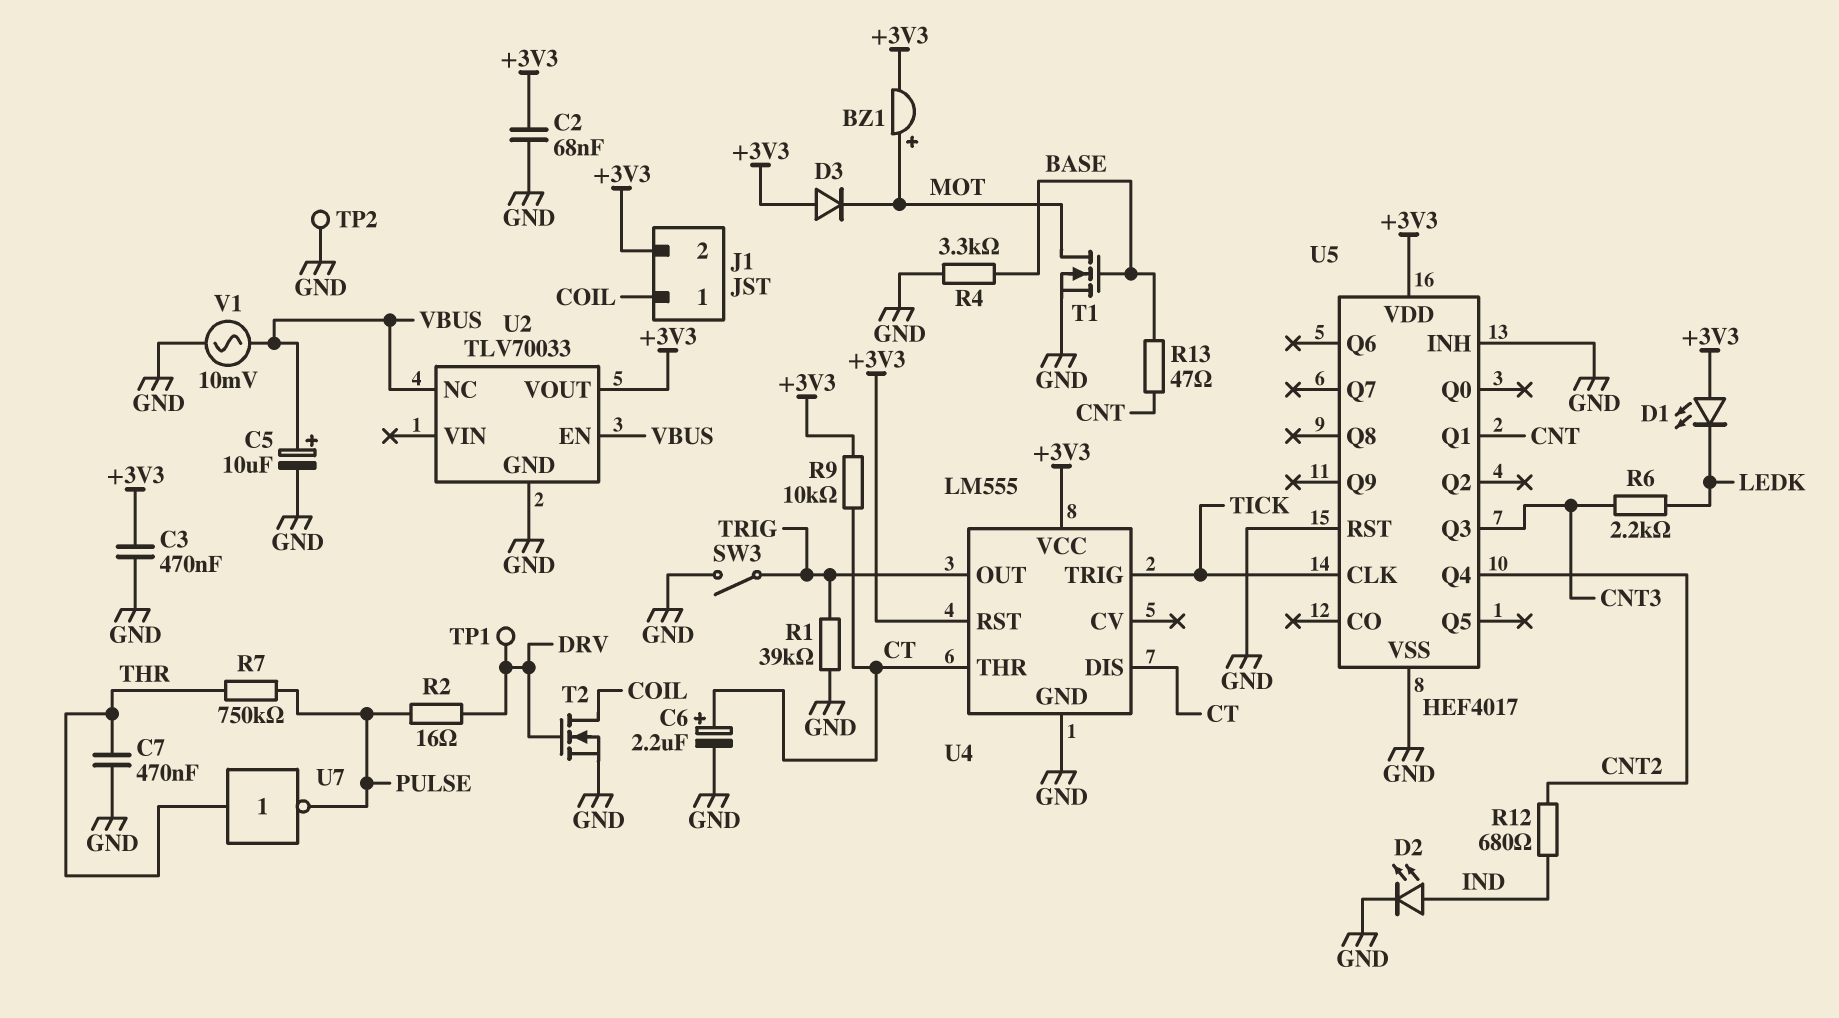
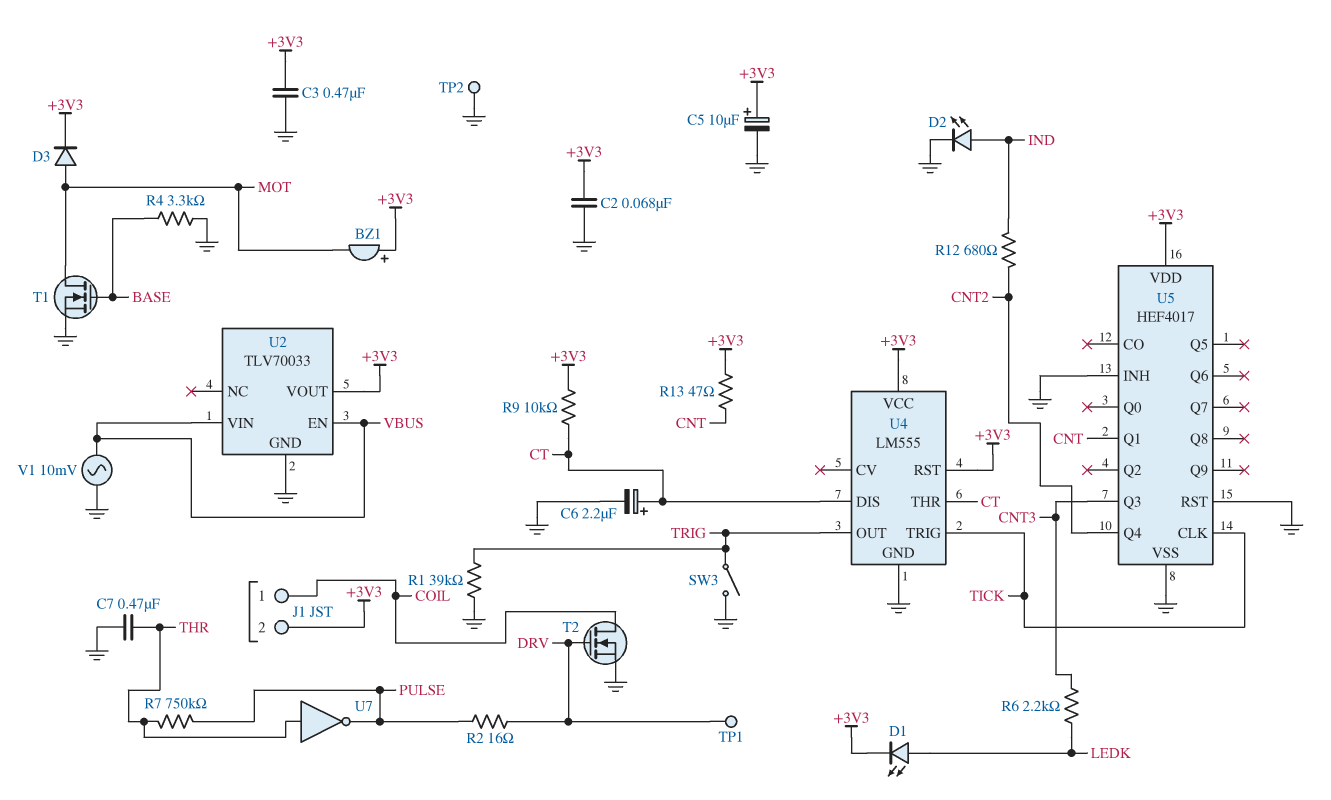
BZ1: buzzer (plus MOT, minus +3V3) -> buzzer (plus +3V3, minus MOT)
C5: 10uF (plus VBUS, minus GND) -> 10uF (plus +3V3, minus GND)
D1: LED (A +3V3, K LEDK) -> LED (A LEDK, K +3V3)
D3: diode (A +3V3, K MOT) -> diode (A MOT, K +3V3)
R13: 47 (BASE, CNT) -> 47 (+3V3, CNT)
U2 pin NC: VBUS -> none
U2 pin VIN: none -> VBUS

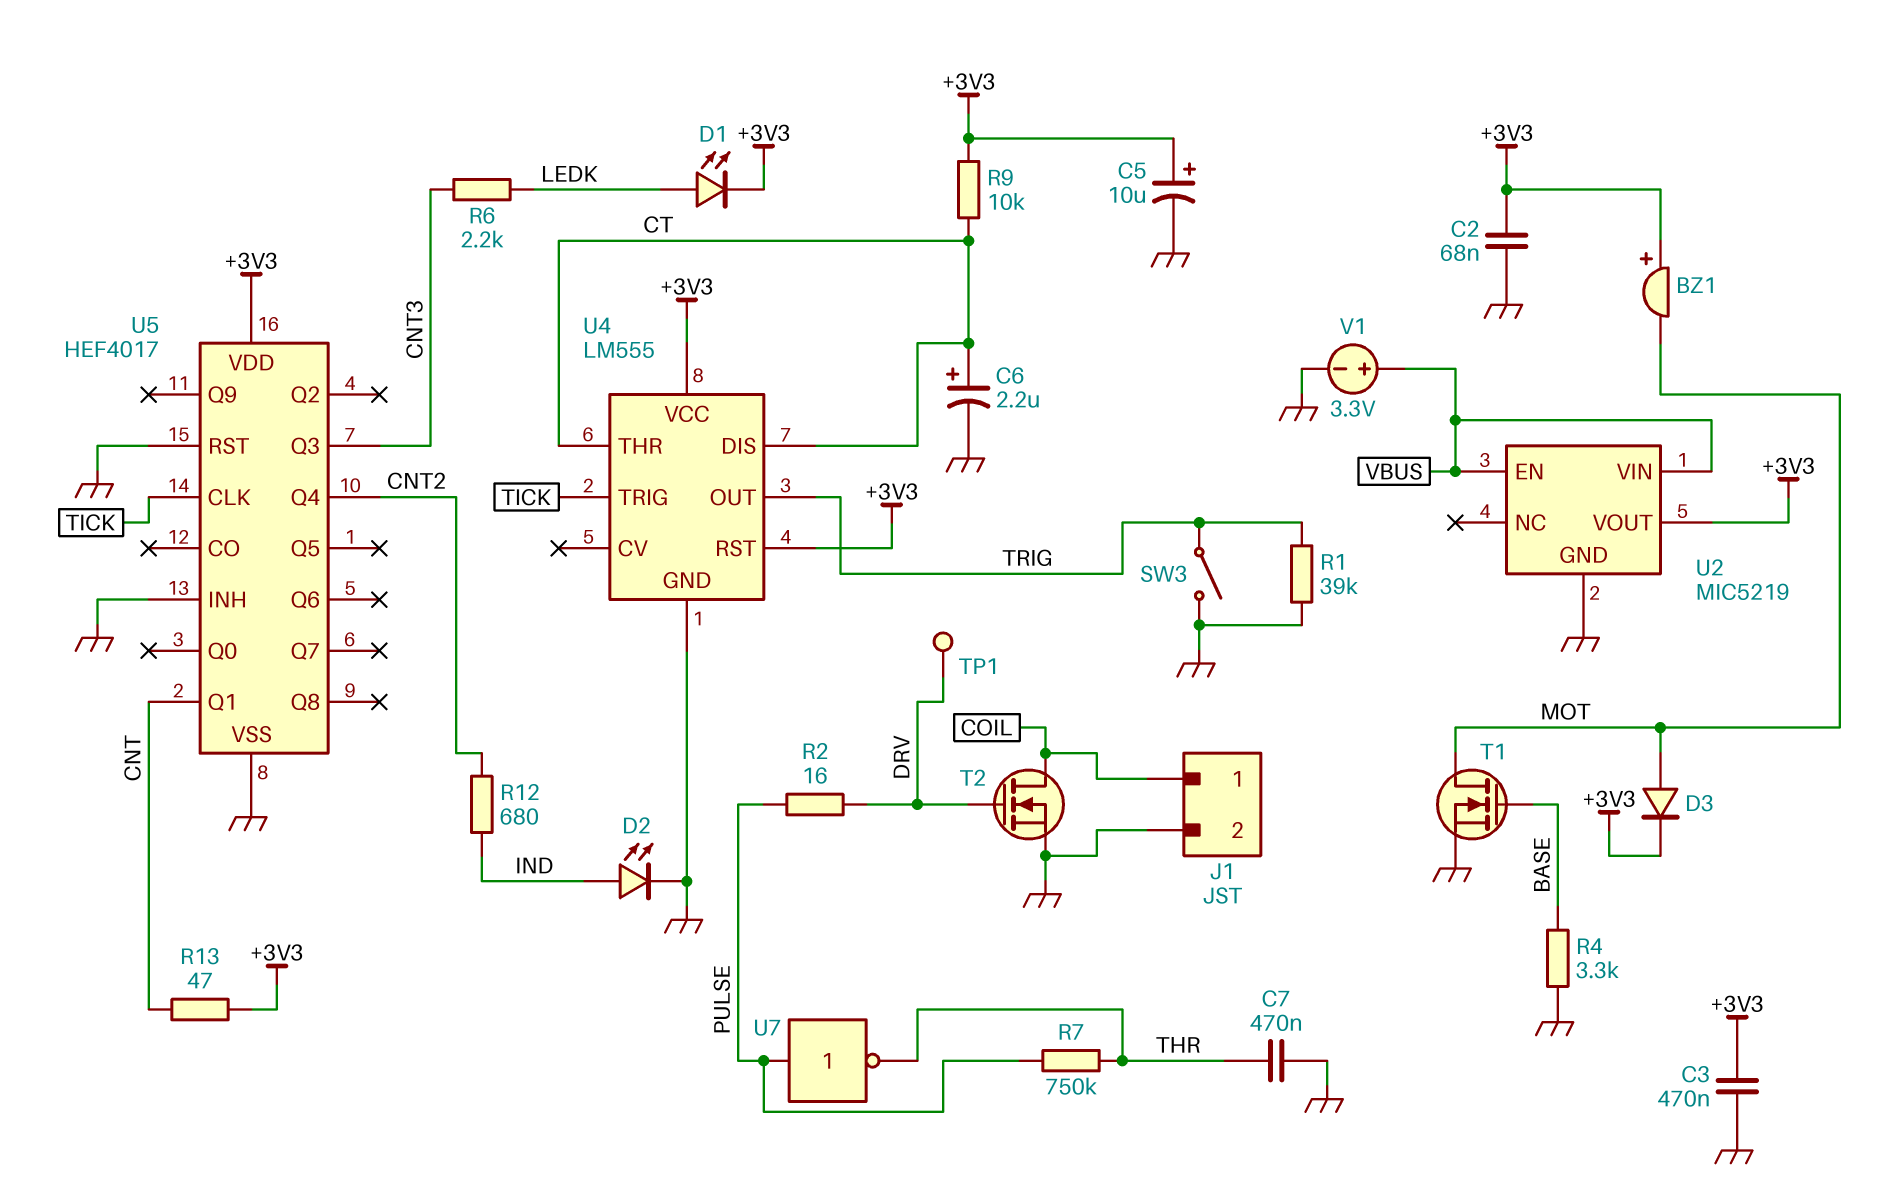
J1 pin 2: +3V3 -> GND
TP2: test point (GND) -> none
U2: TLV70033 -> MIC5219
U7: NOT (in THR, out PULSE) -> NOT (in PULSE, out THR)
V1: AC 10mV (GND, VBUS) -> 3.3V (plus VBUS, minus GND)

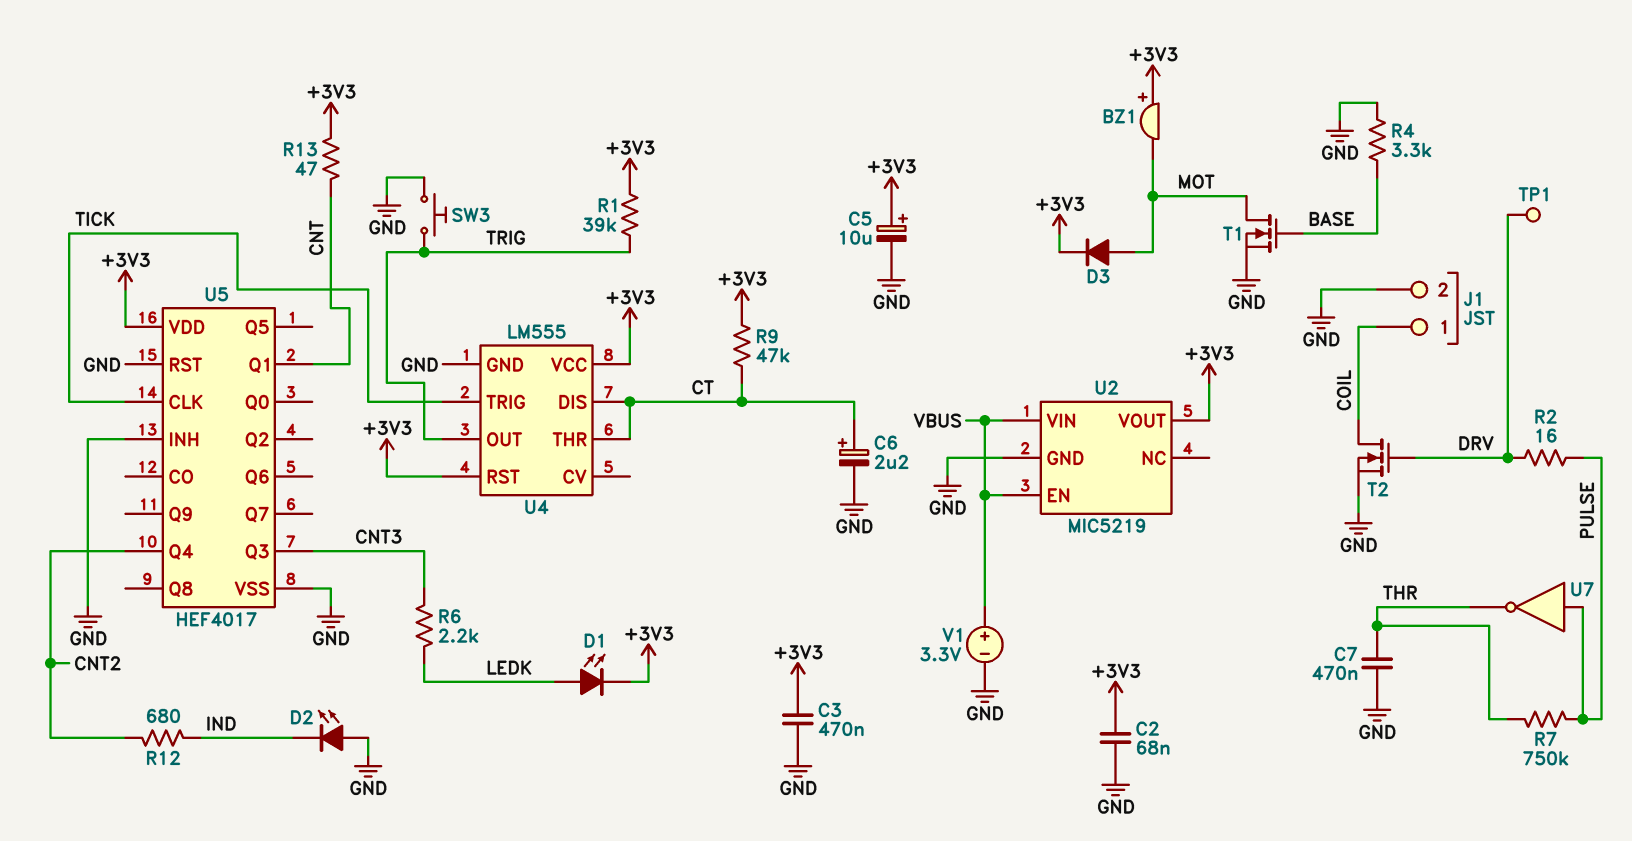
D2: LED (A IND, K GND) -> LED (A GND, K IND)
R1: 39k (GND, TRIG) -> 39k (+3V3, TRIG)
R9: 10k (+3V3, CT) -> 47k (+3V3, CT)
SW3: switch (GND, TRIG) -> button (GND, TRIG)

